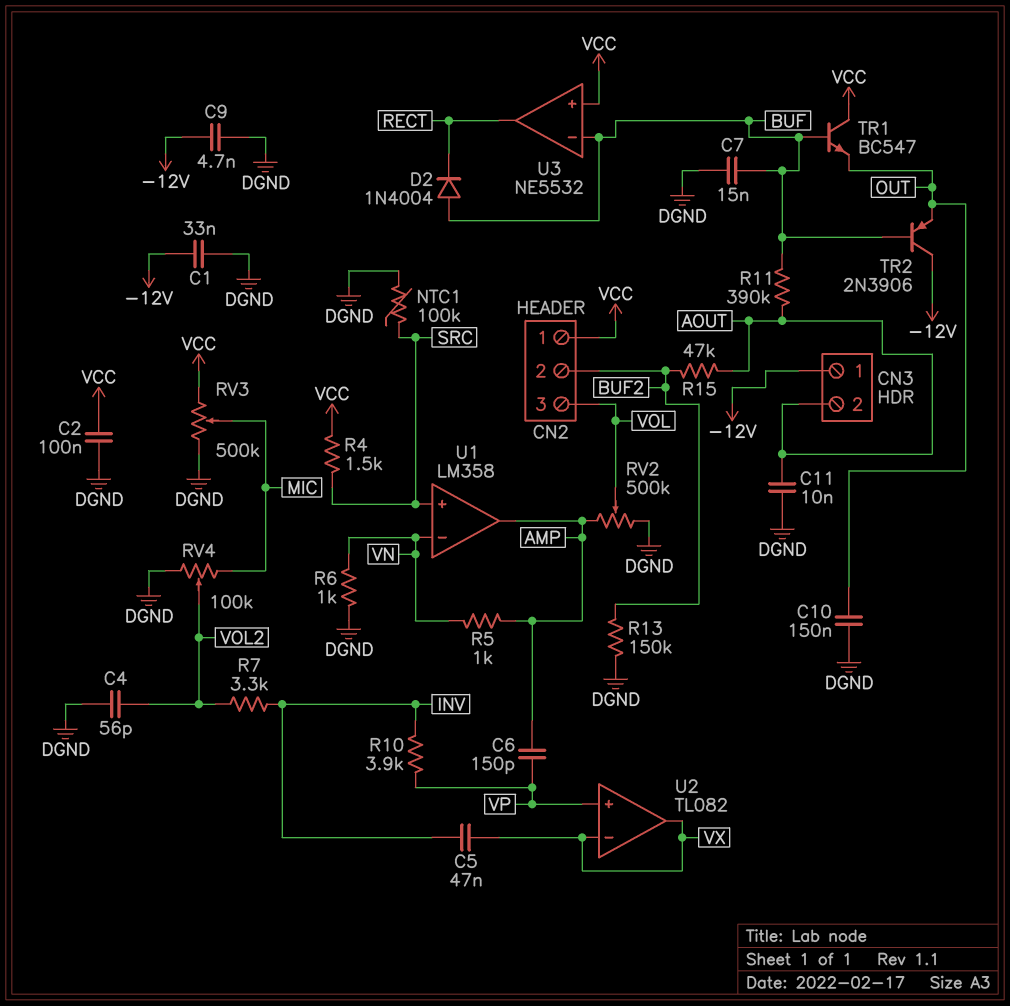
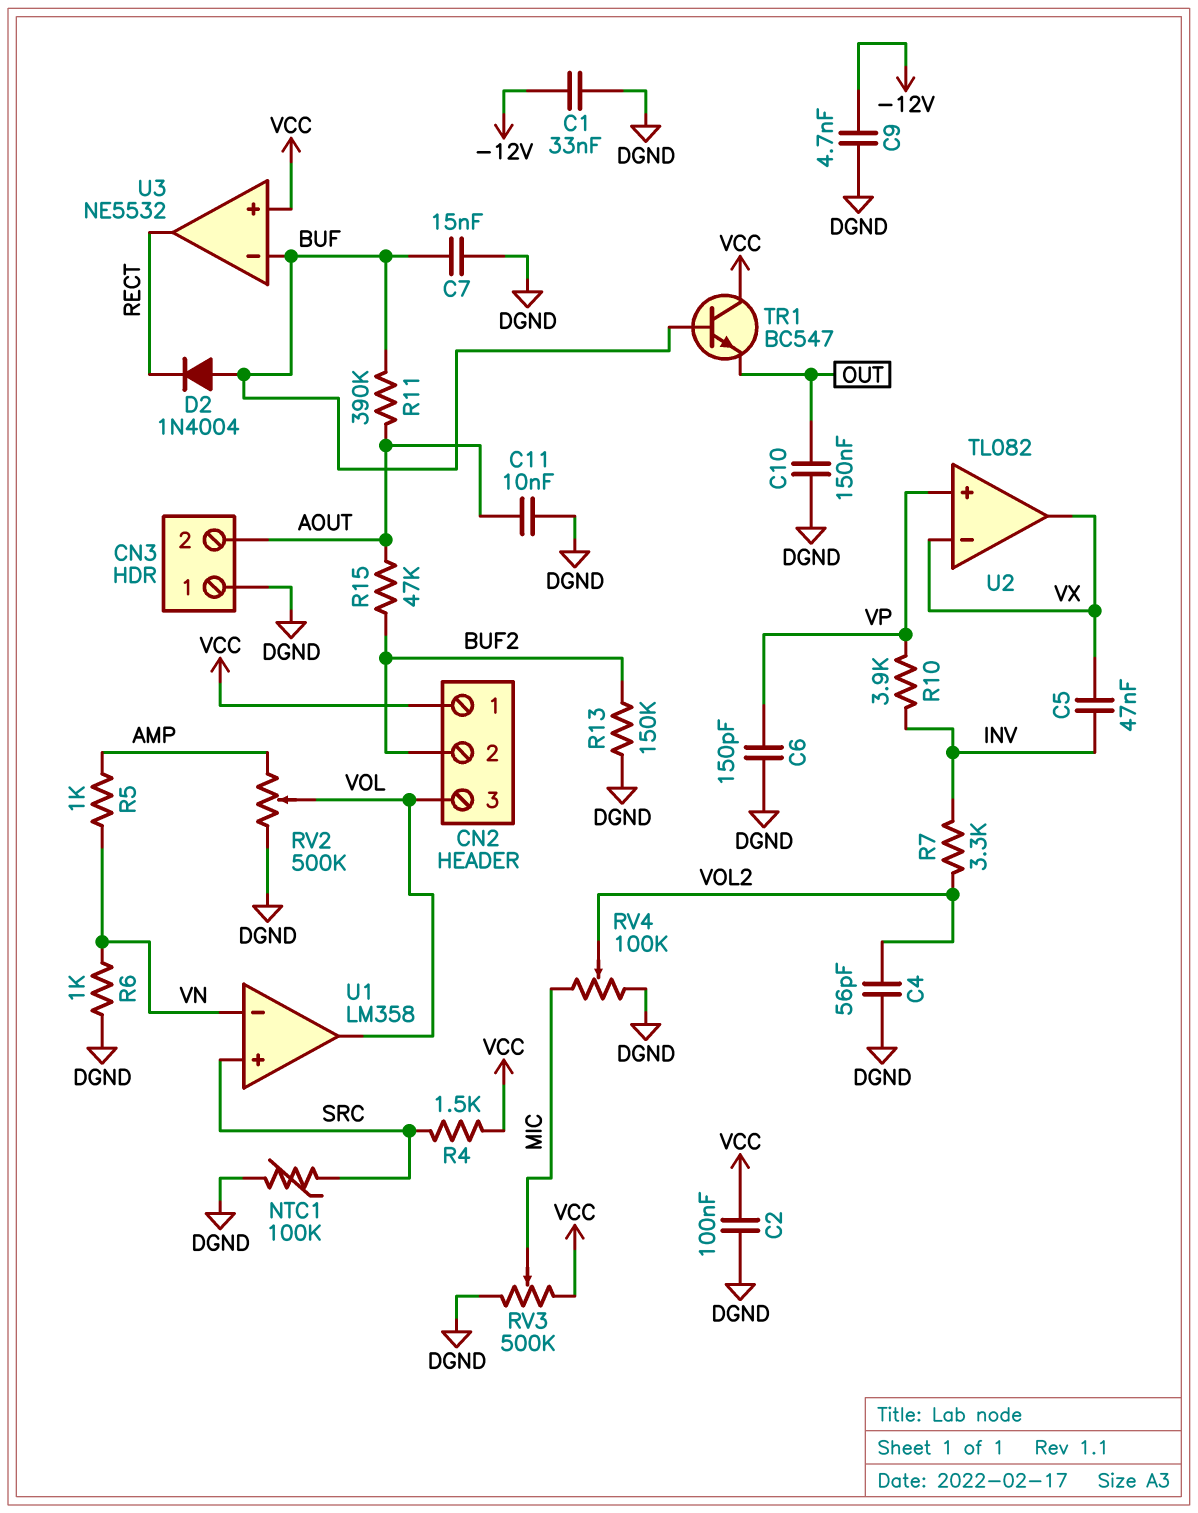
C6: 150pF (AMP, VP) -> 150pF (DGND, VP)
CN3 pin 1: -12V -> DGND
TR2: PNP 2N3906 (B BUF, C -12V, E OUT) -> none
U1 pin out: AMP -> VOL

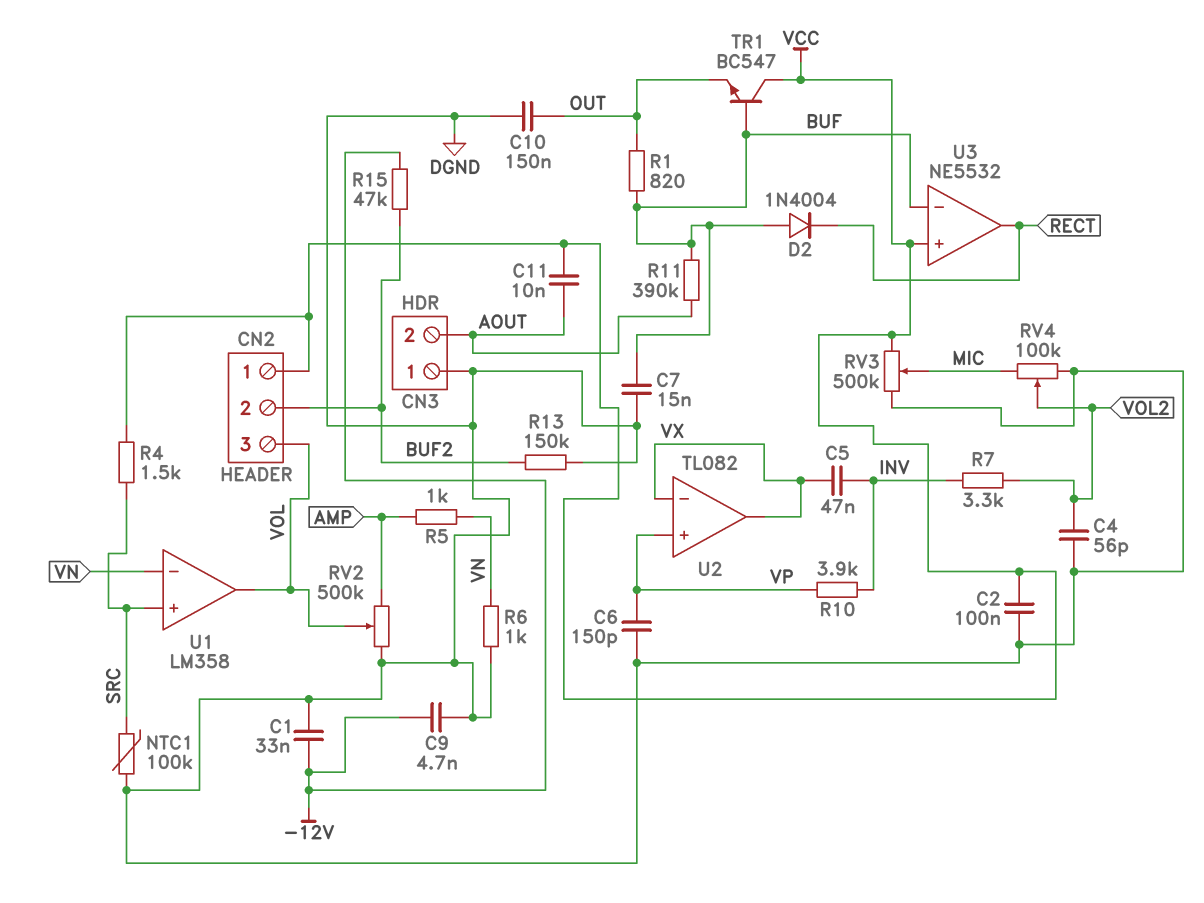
C11: 10nF (AOUT, DGND) -> 10nF (AOUT, VCC)
R1: none -> 820 (BUF, OUT)
R15: 47k (AOUT, BUF2) -> 47k (-12V, BUF2)

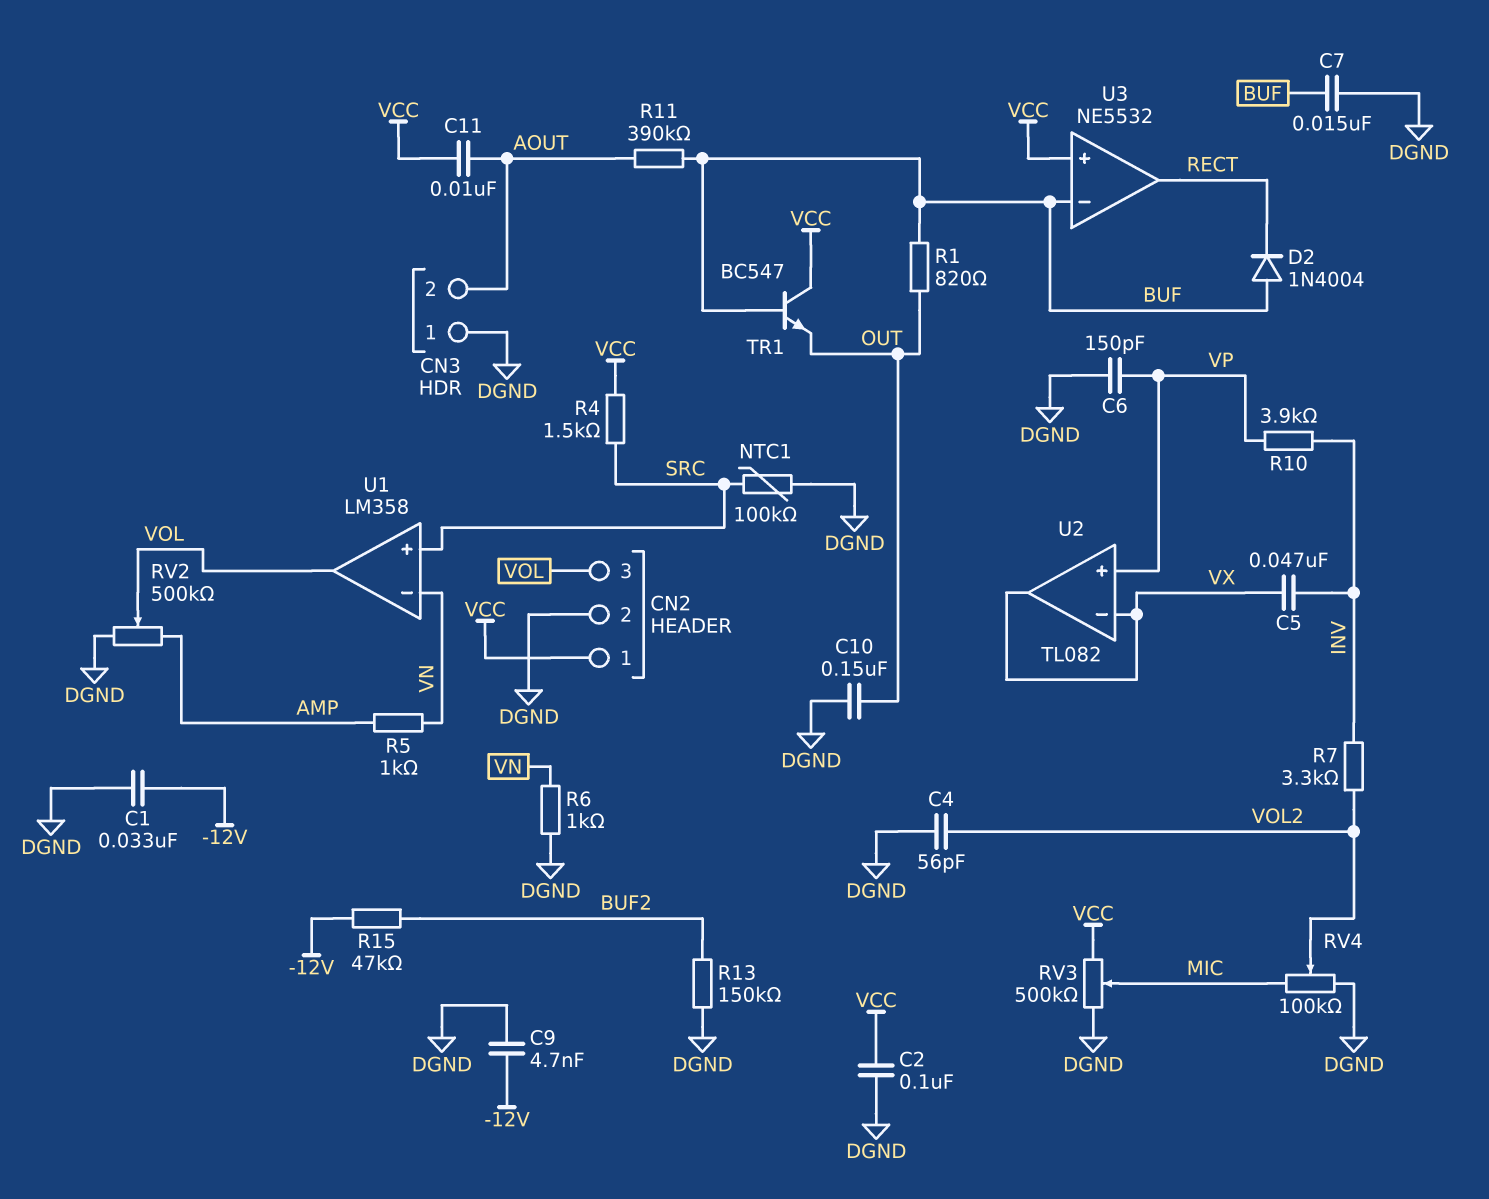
CN2 pin 2: BUF2 -> DGND

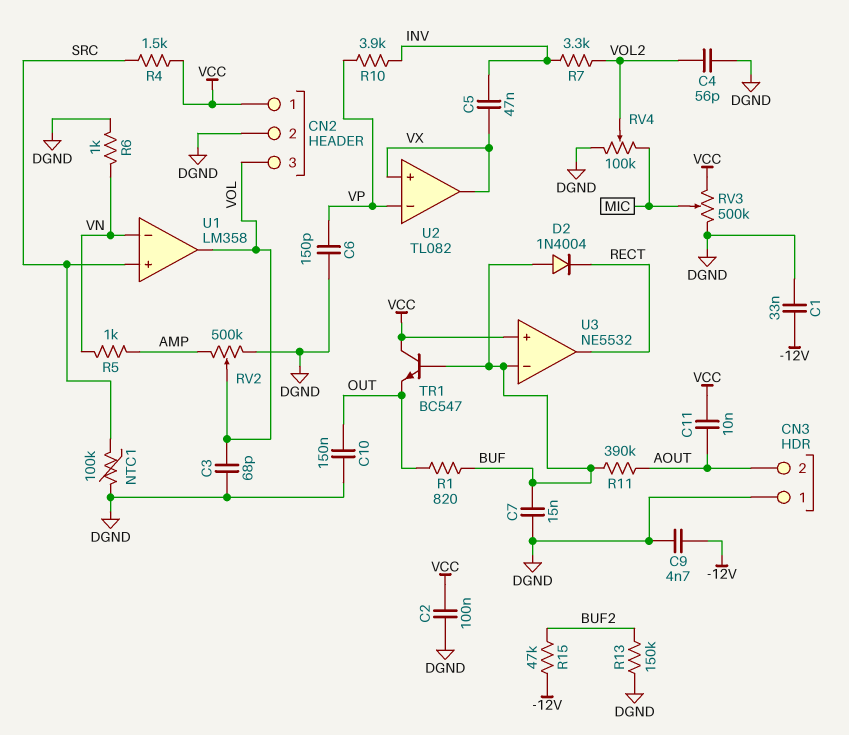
C3: none -> 68pF (DGND, VOL)
U2 pin in+: VP -> VX
U2 pin in-: VX -> VP

